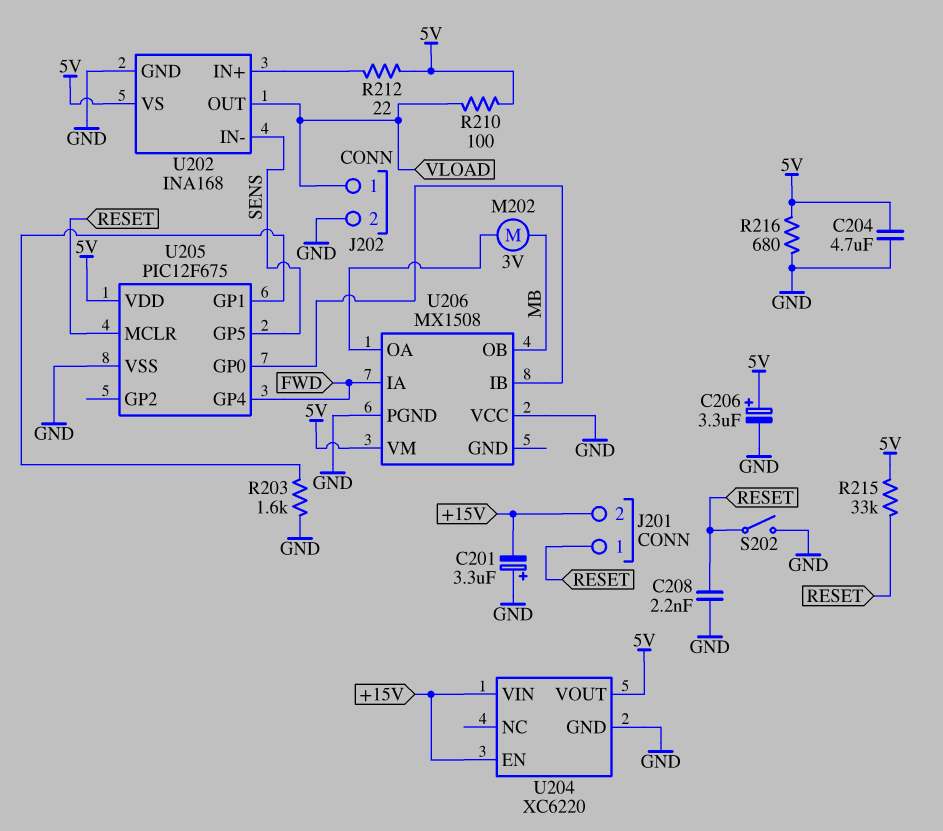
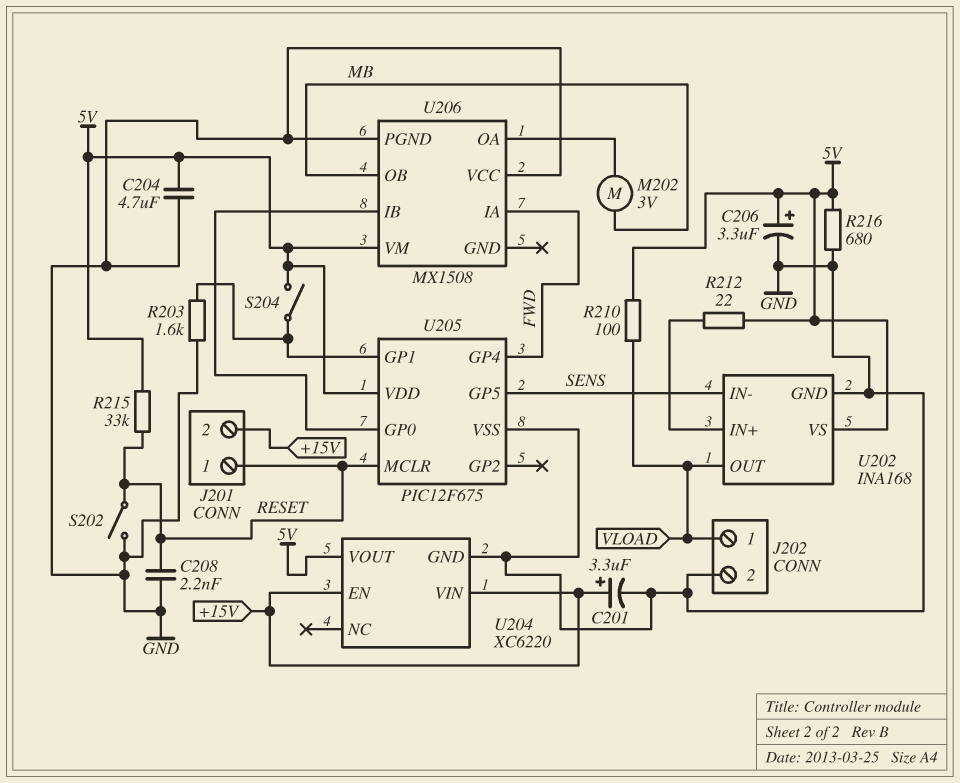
C201: 3.3uF (plus GND, minus +15V) -> 3.3uF (plus +15V, minus GND)
S204: none -> switch (5V, U205/GP1)

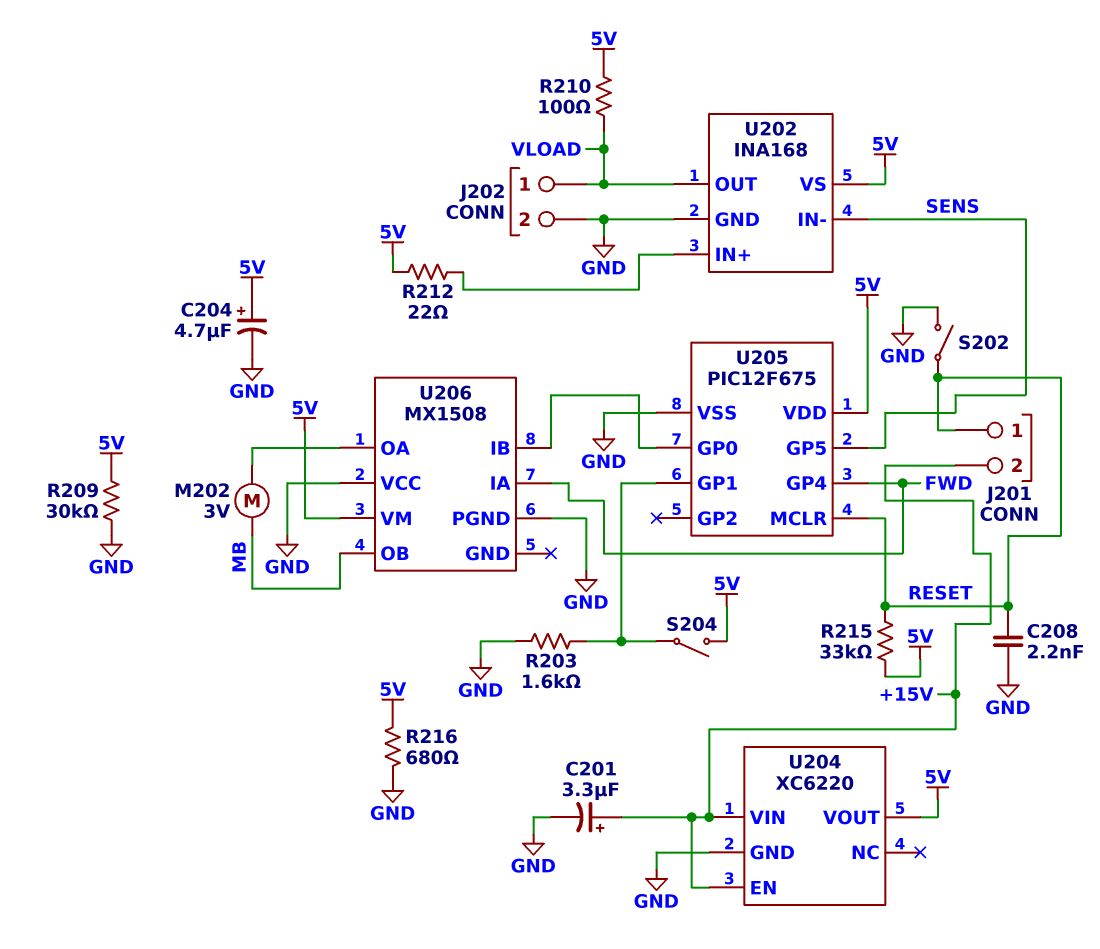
C204: 4.7uF (5V, GND) -> 4.7uF (plus 5V, minus GND)
C206: 3.3uF (plus 5V, minus GND) -> none
R209: none -> 30k (5V, GND)

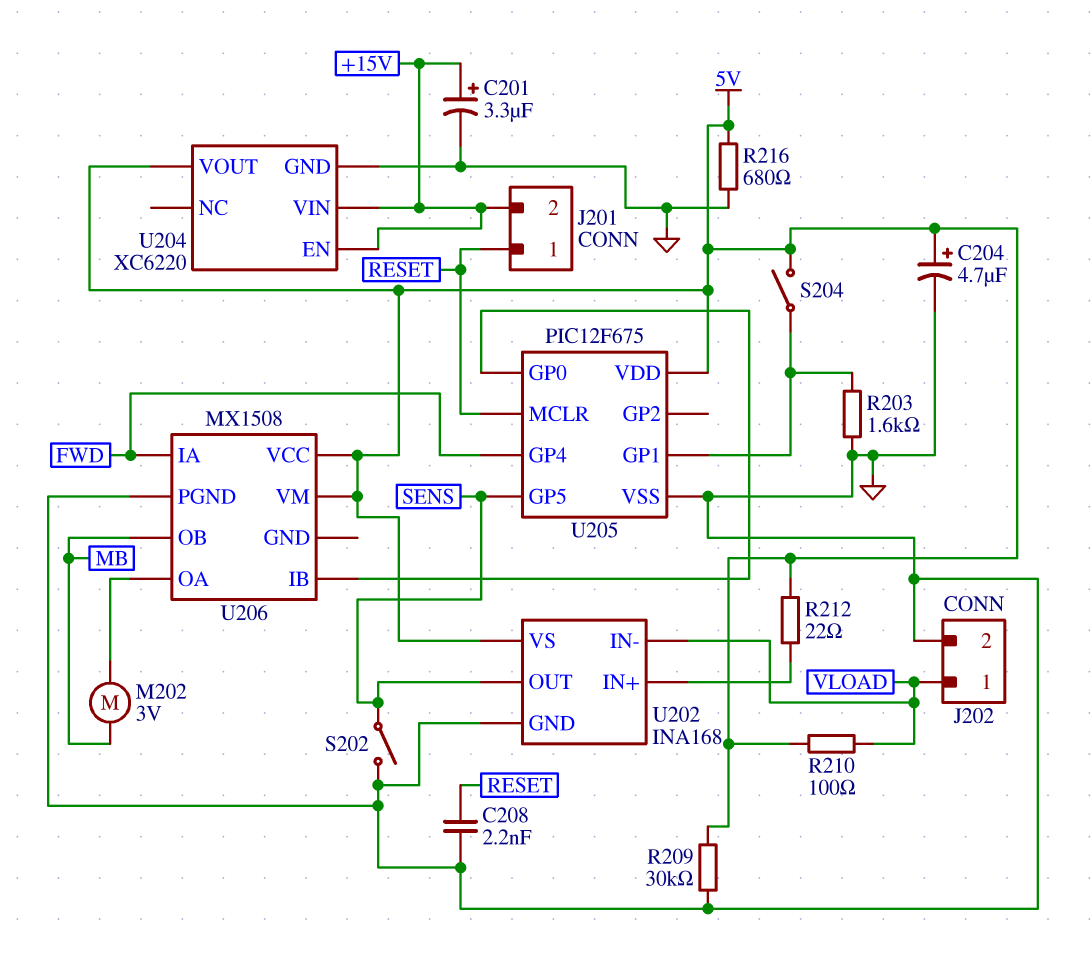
R215: 33k (5V, RESET) -> none
S202: switch (GND, RESET) -> switch (GND, SENS)
U202 pin IN-: SENS -> VLOAD
U202 pin OUT: VLOAD -> SENS
U206 pin VCC: GND -> 5V

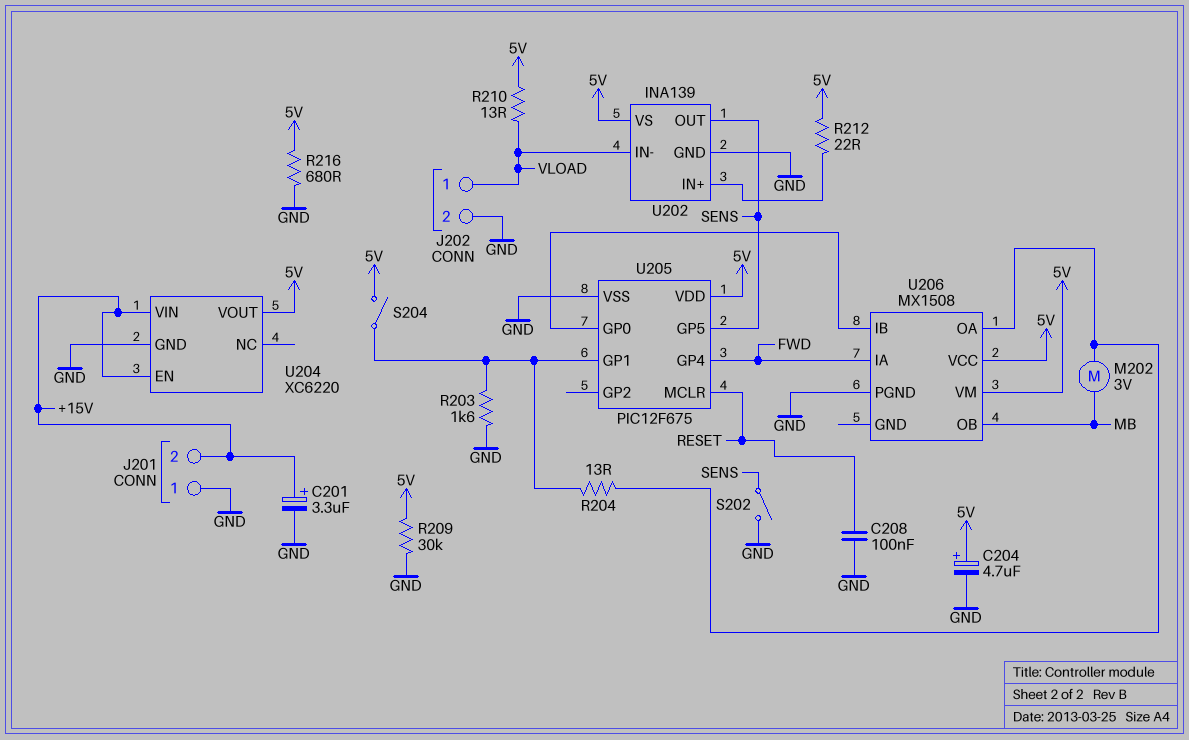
C208: 2.2nF (GND, RESET) -> 100nF (GND, RESET)
J201 pin 1: RESET -> GND
R204: none -> 13 (U205/GP1, U206/OA)
R210: 100 (5V, VLOAD) -> 13 (5V, VLOAD)
U202: INA168 -> INA139

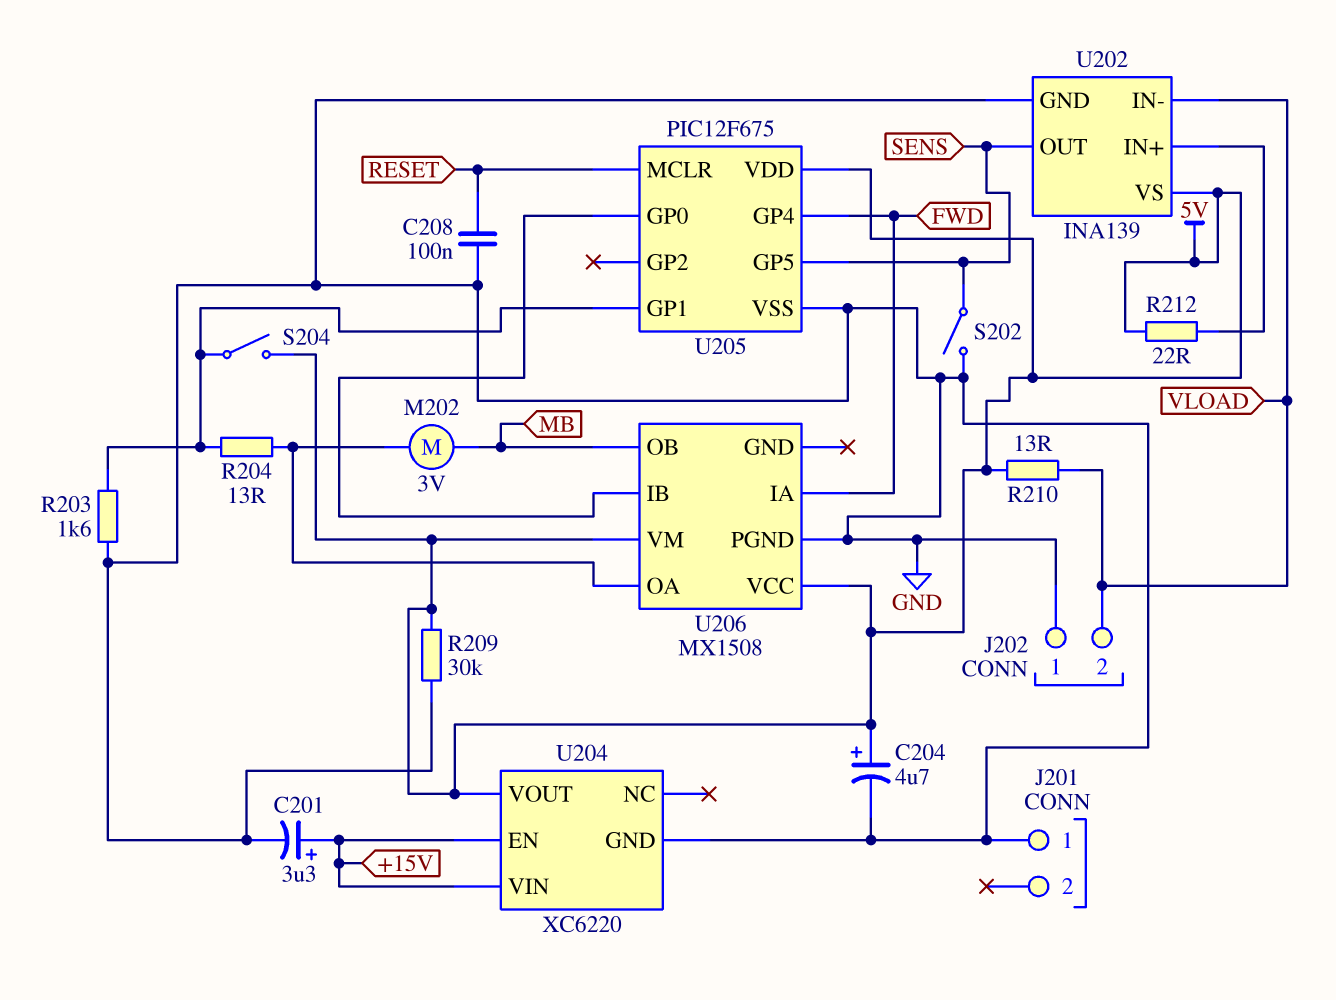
J201 pin 2: +15V -> none
J202 pin 1: VLOAD -> GND
J202 pin 2: GND -> VLOAD
R216: 680 (5V, GND) -> none

